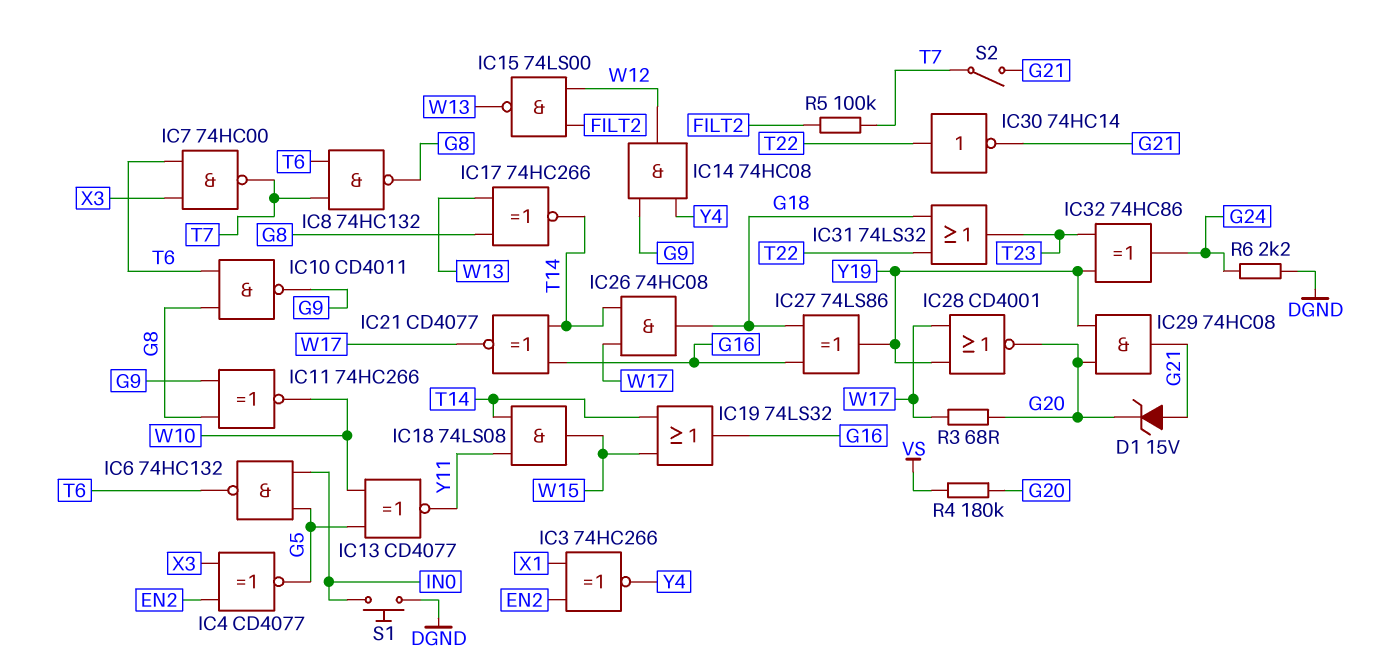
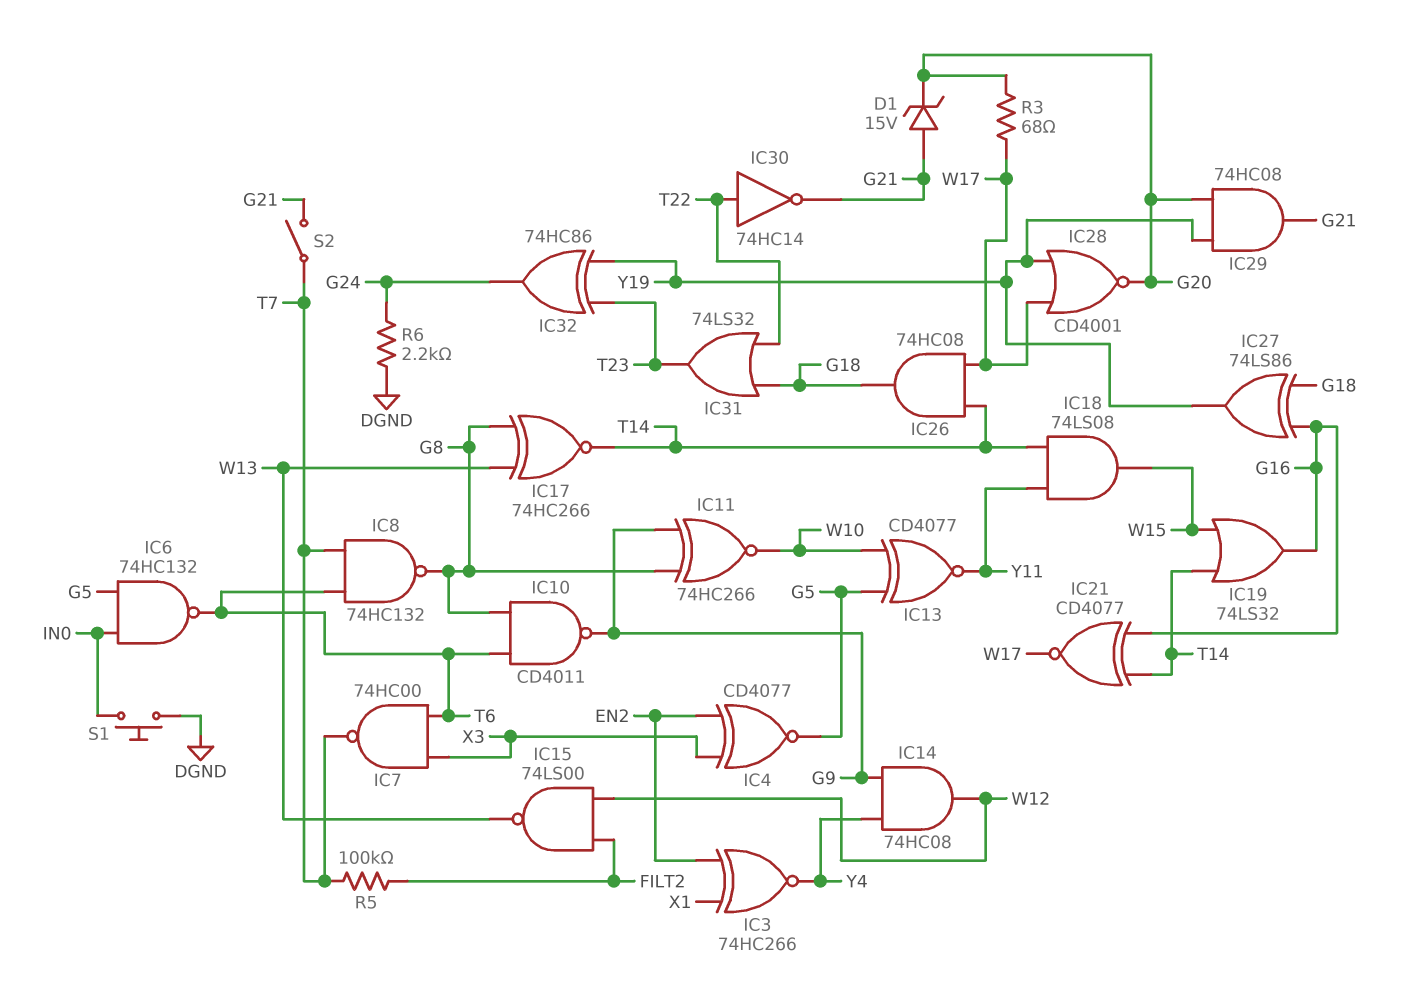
R4: 180k (G20, VS) -> none

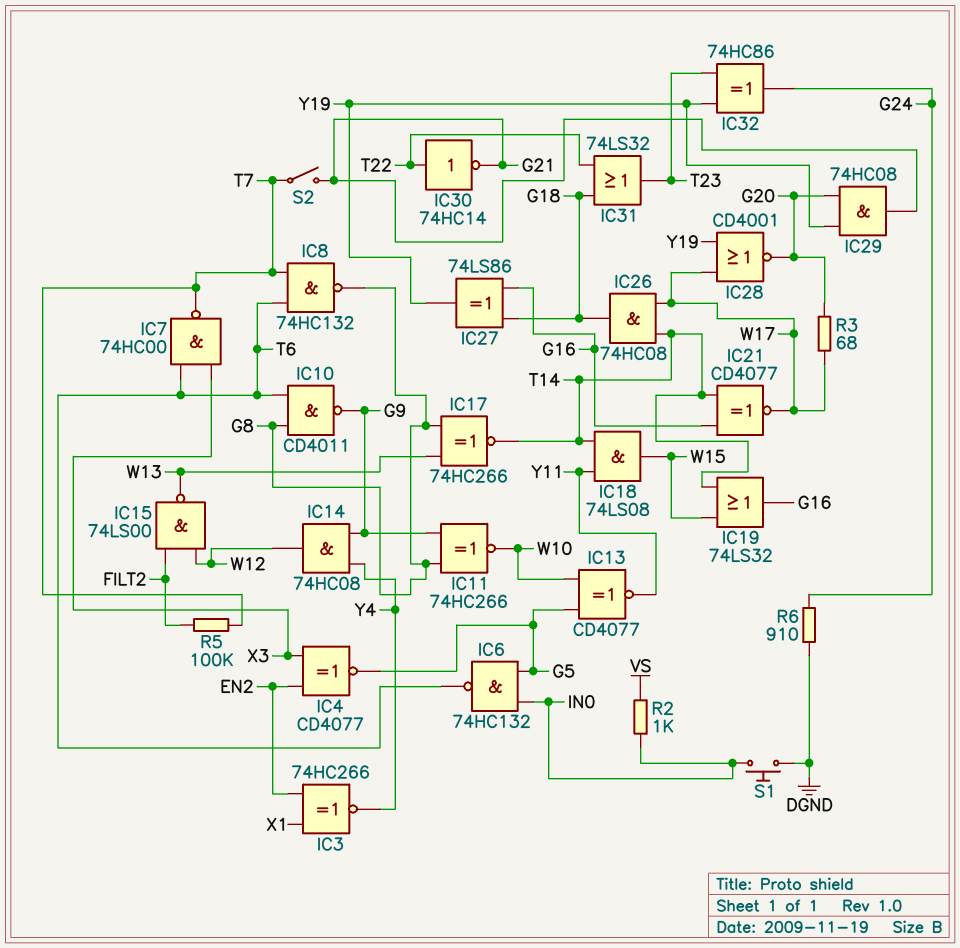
D1: zener 15V (A G21, K G20) -> none
R2: none -> 1k (IN0, VS)
R6: 2.2k (DGND, G24) -> 910 (DGND, G24)

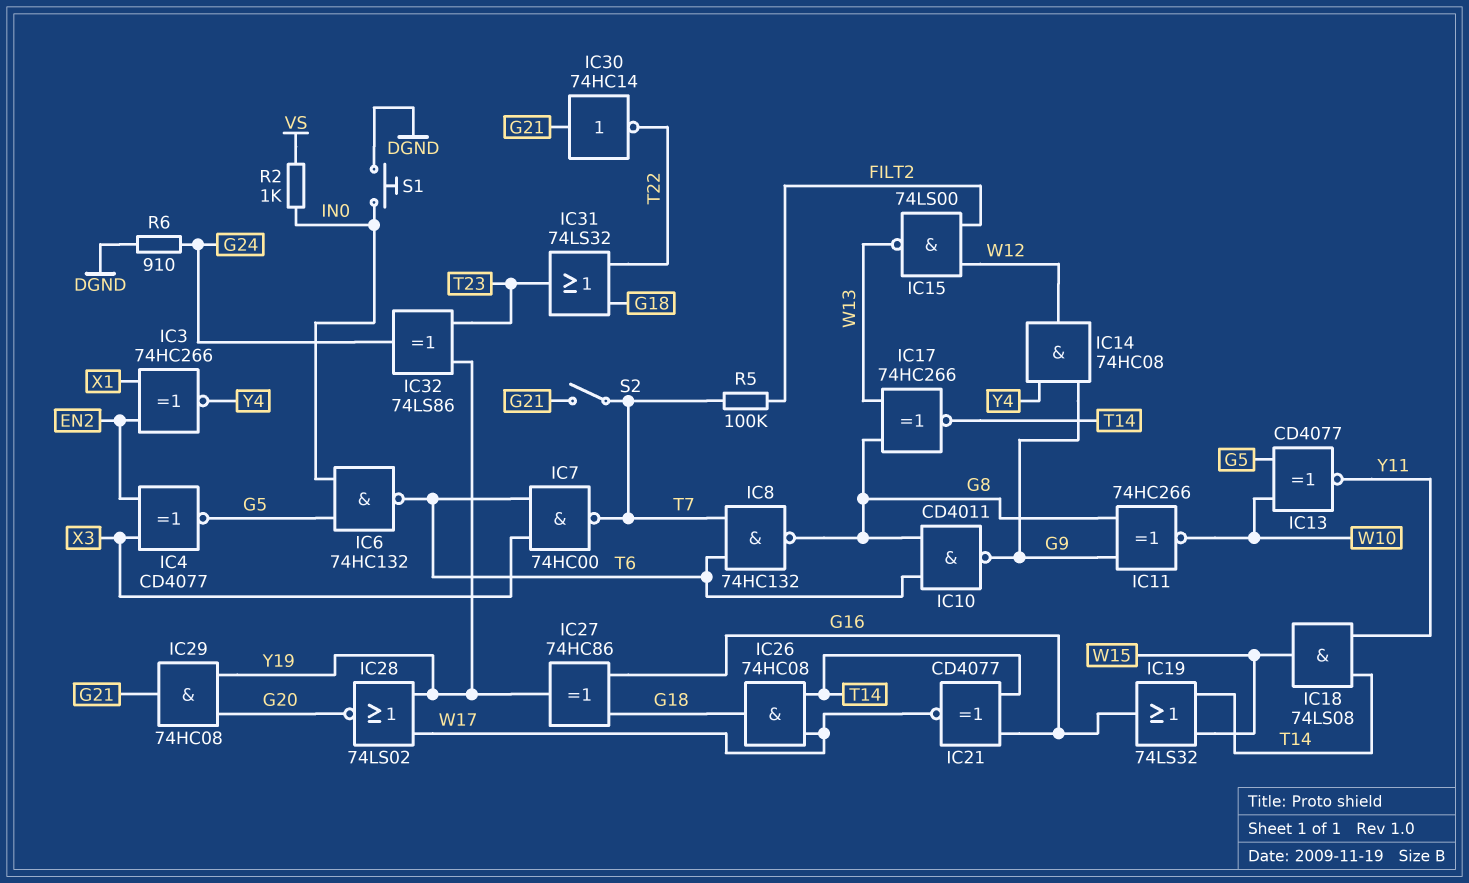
IC27: XOR 74LS86 (in G16, in G18, out Y19) -> XOR 74HC86 (in G16, in G18, out Y19)
IC28: NOR CD4001 (in W17, in Y19, out G20) -> NOR 74LS02 (in W17, in Y19, out G20)
IC30: NOT 74HC14 (in T22, out G21) -> NOT 74HC14 (in G21, out T22)
IC32: XOR 74HC86 (in T23, in Y19, out G24) -> XOR 74LS86 (in T23, in Y19, out G24)
R3: 68 (G20, W17) -> none

